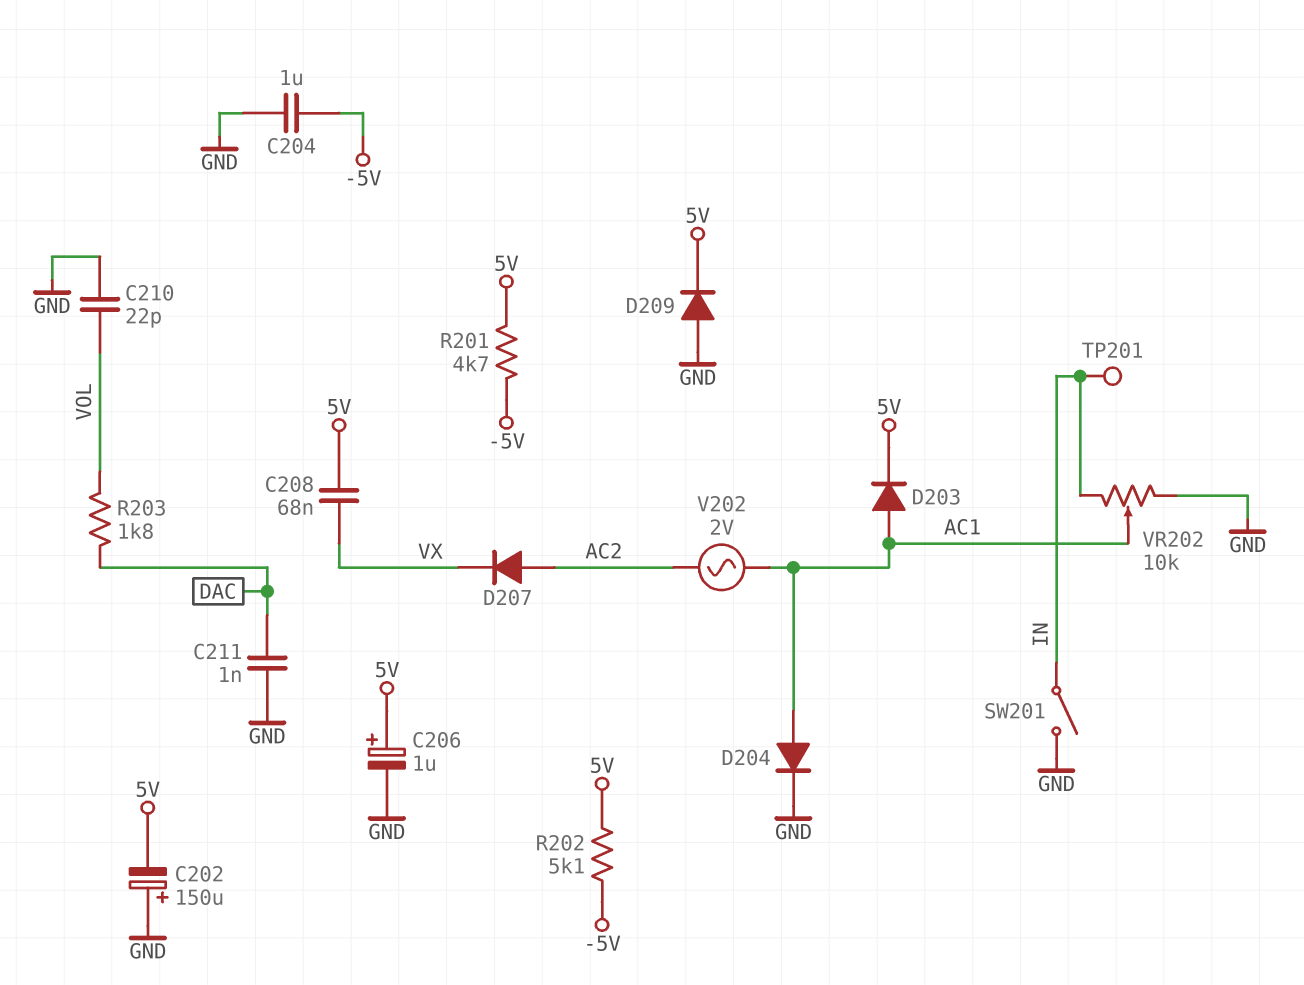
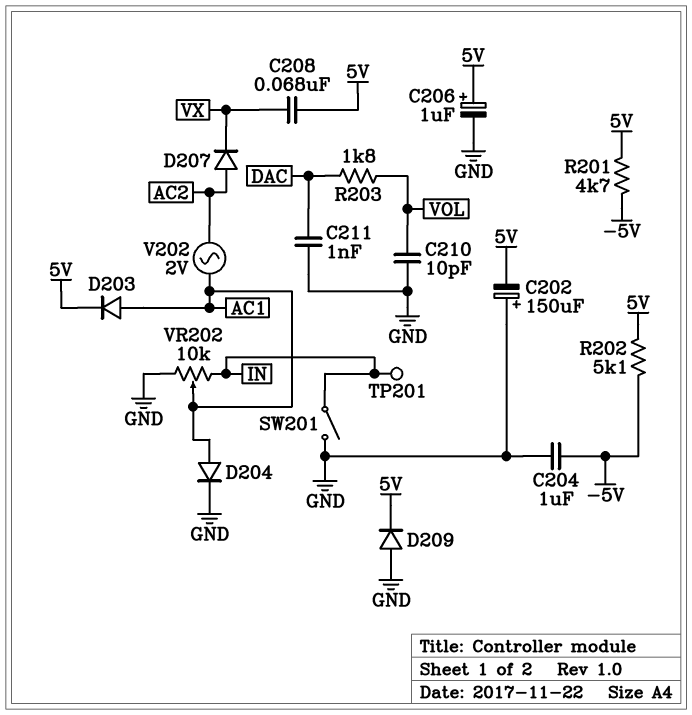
C210: 22pF (GND, VOL) -> 10pF (GND, VOL)

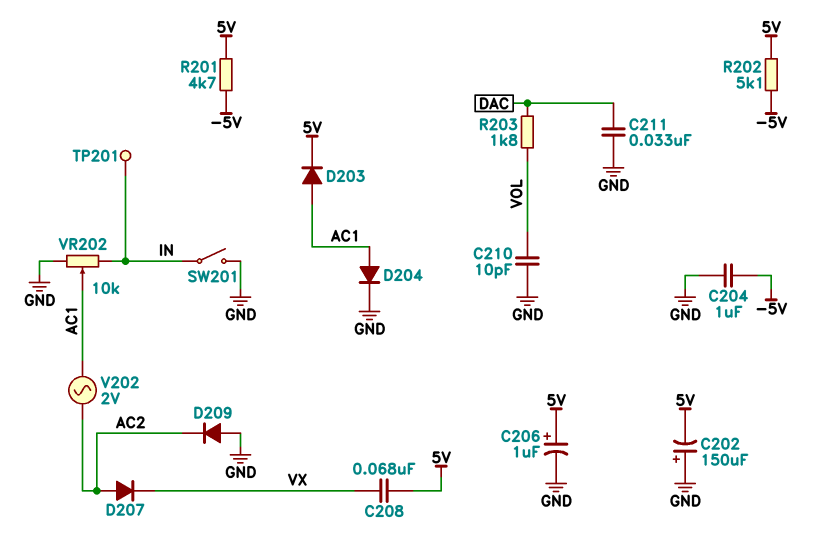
C211: 1nF (DAC, GND) -> 33nF (DAC, GND)
D209: diode (A GND, K 5V) -> diode (A GND, K AC2)

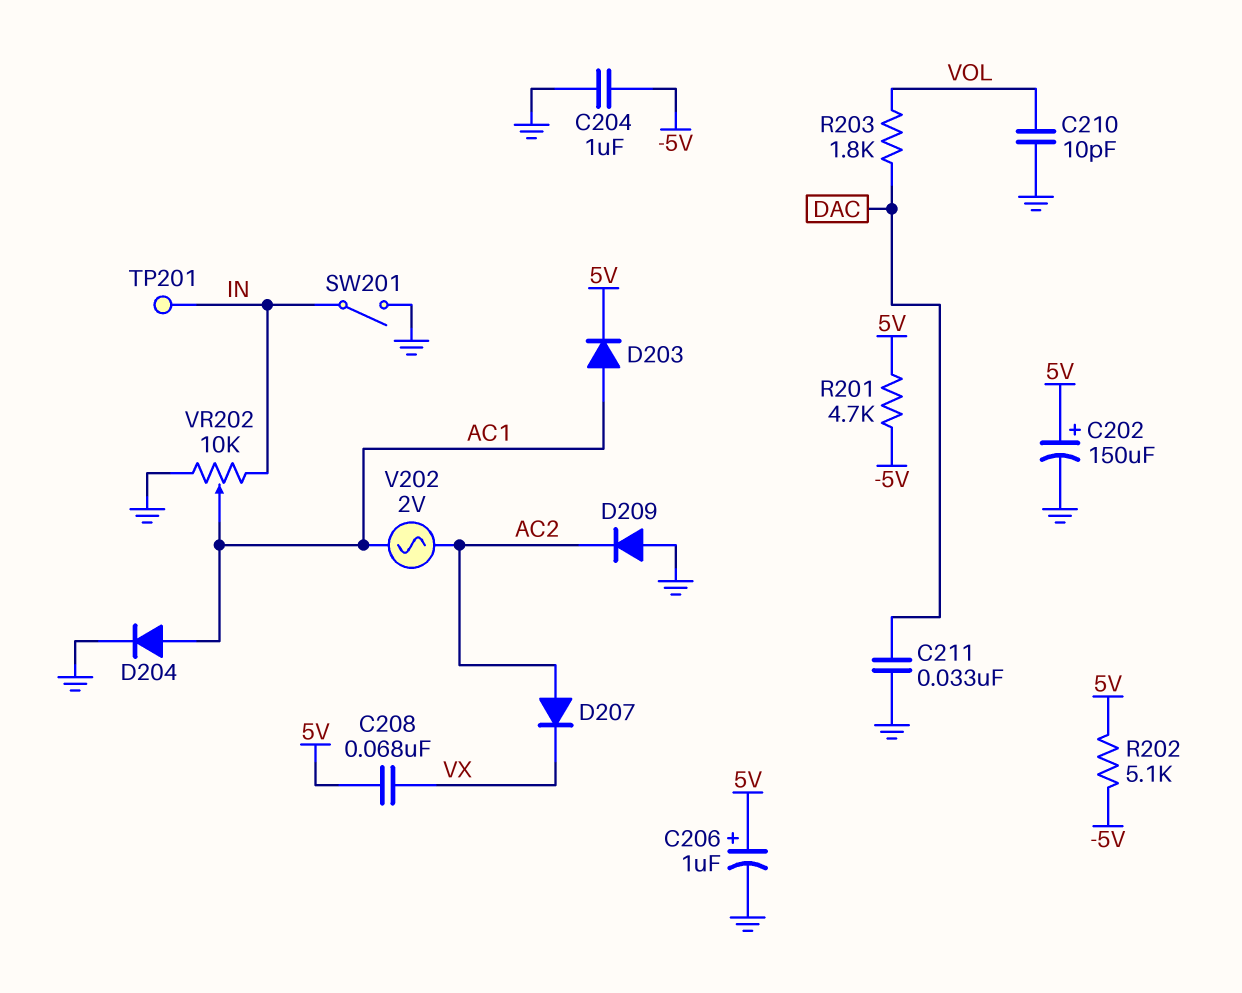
C202: 150uF (plus GND, minus 5V) -> 150uF (plus 5V, minus GND)

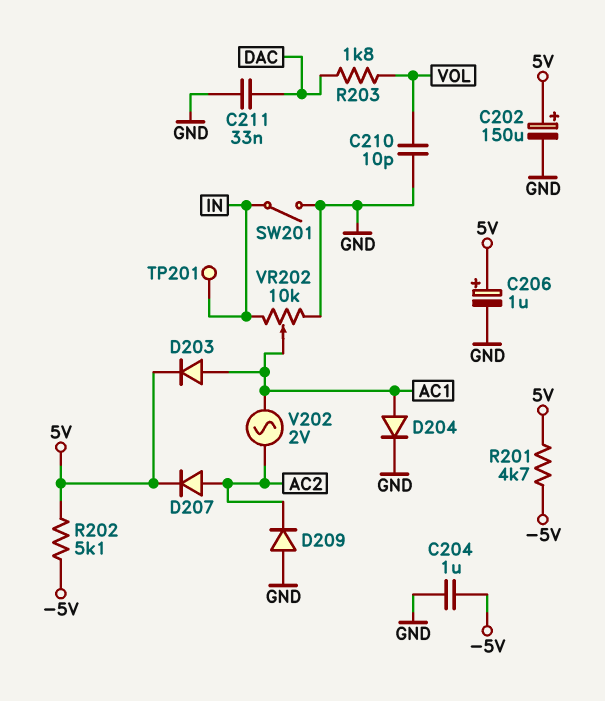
C208: 68nF (5V, VX) -> none
D207: diode (A AC2, K VX) -> diode (A AC2, K 5V)

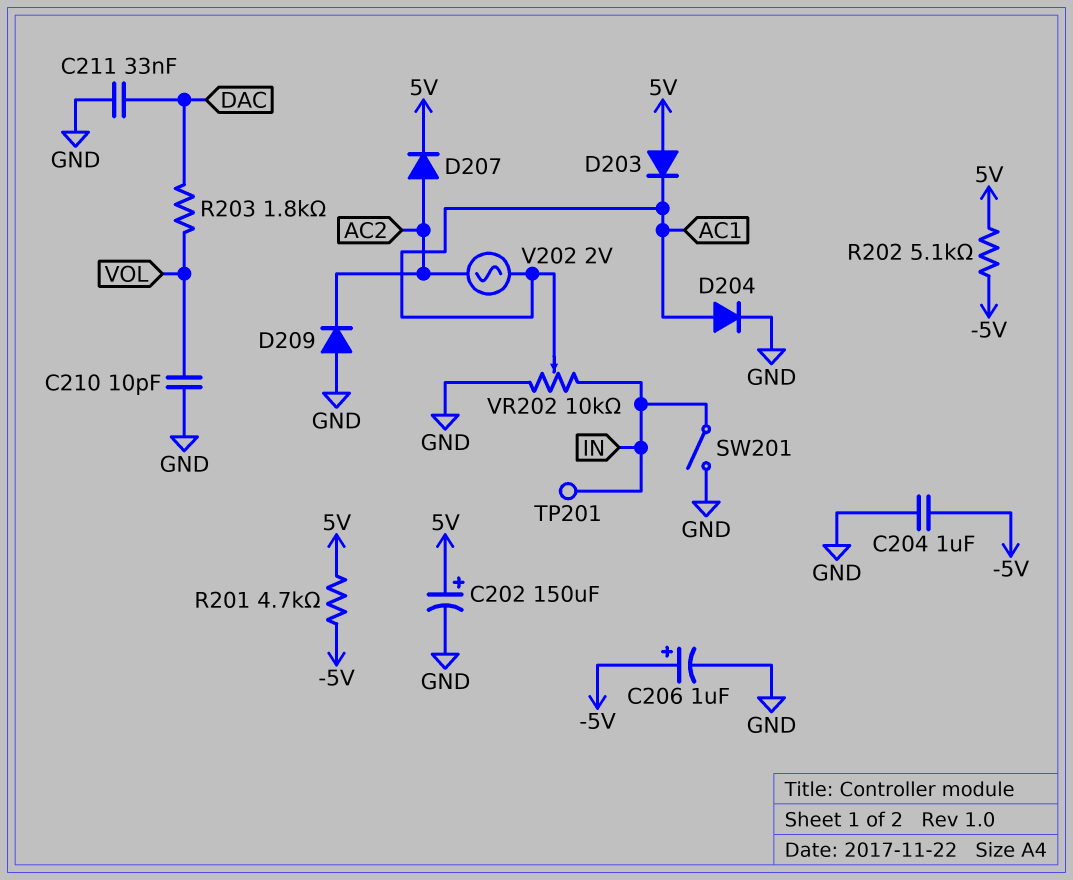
C206: 1uF (plus 5V, minus GND) -> 1uF (plus -5V, minus GND)
D203: diode (A AC1, K 5V) -> diode (A 5V, K AC1)

